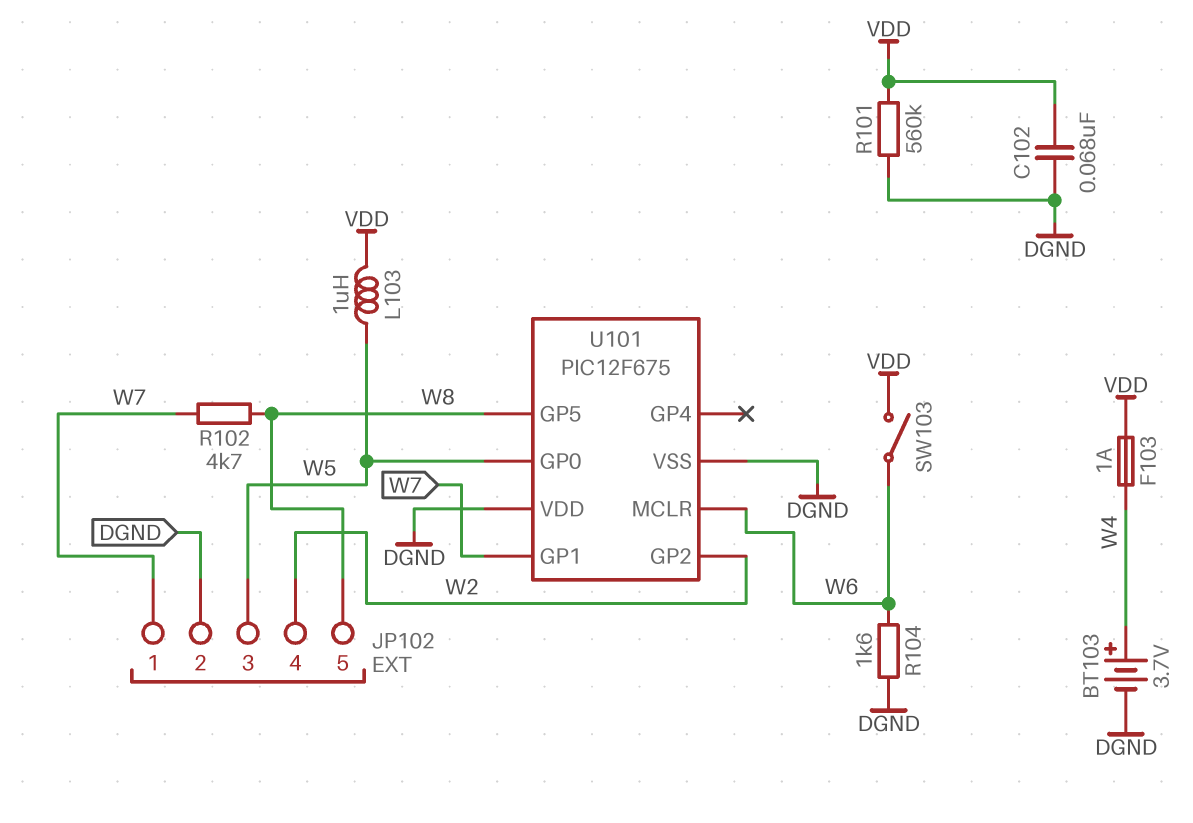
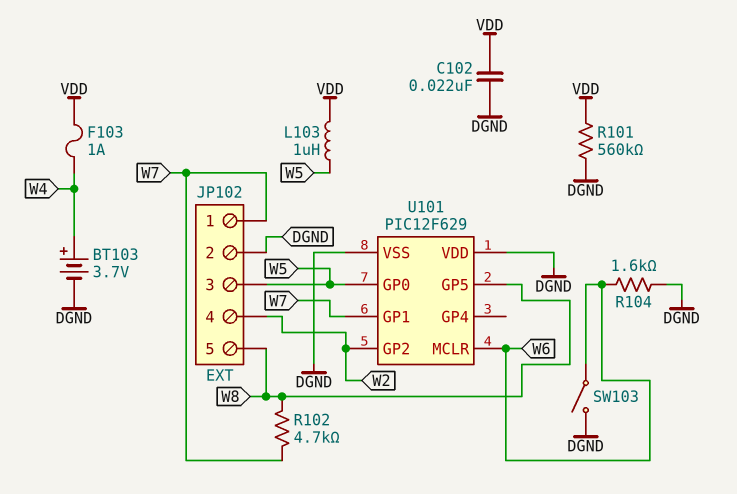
C102: 68nF (DGND, VDD) -> 22nF (DGND, VDD)
SW103: switch (VDD, W6) -> switch (DGND, W6)
U101: PIC12F675 -> PIC12F629

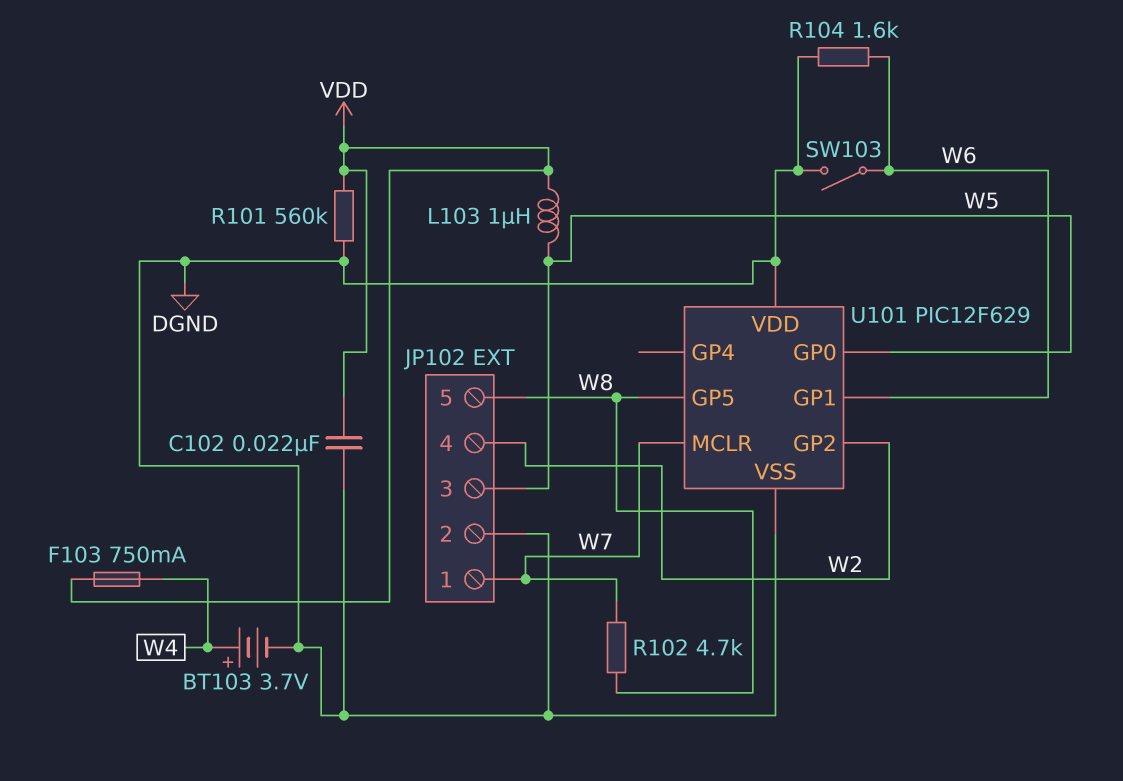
F103: 1A (VDD, W4) -> 750mA (VDD, W4)
U101 pin GP1: W7 -> W6
U101 pin MCLR: W6 -> W7

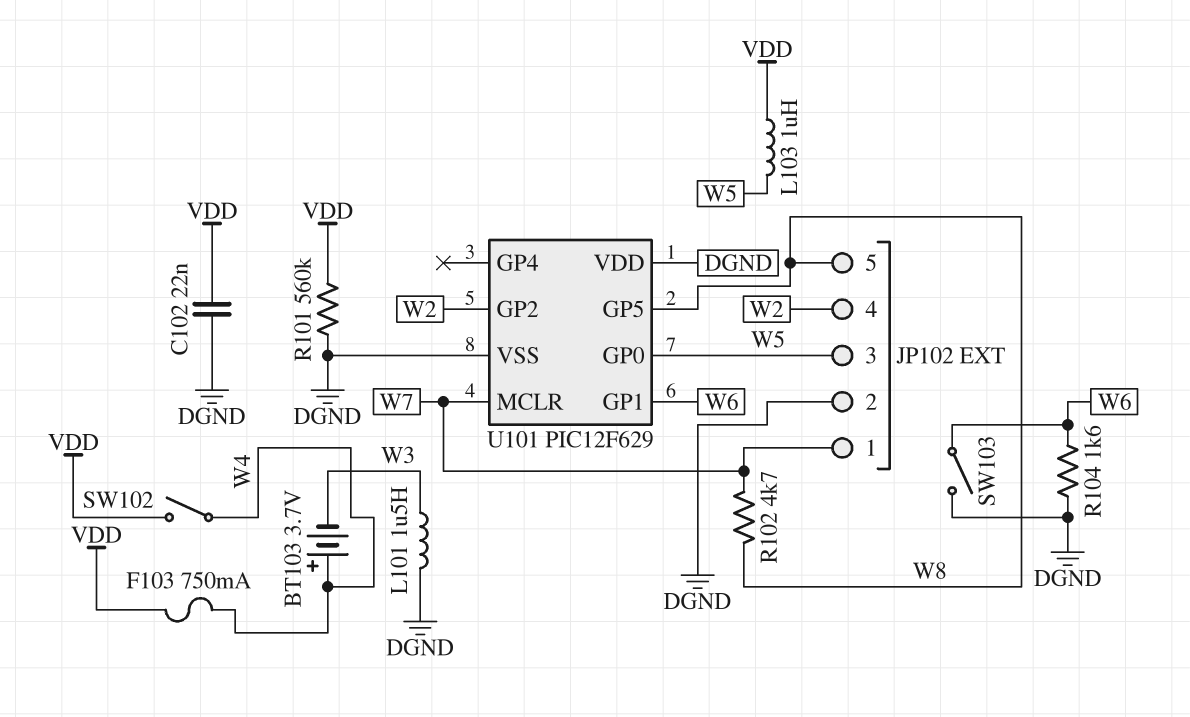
BT103: 3.7V (plus W4, minus DGND) -> 3.7V (plus W4, minus W3)
L101: none -> 1.5uH (DGND, W3)
SW102: none -> switch (VDD, W4)

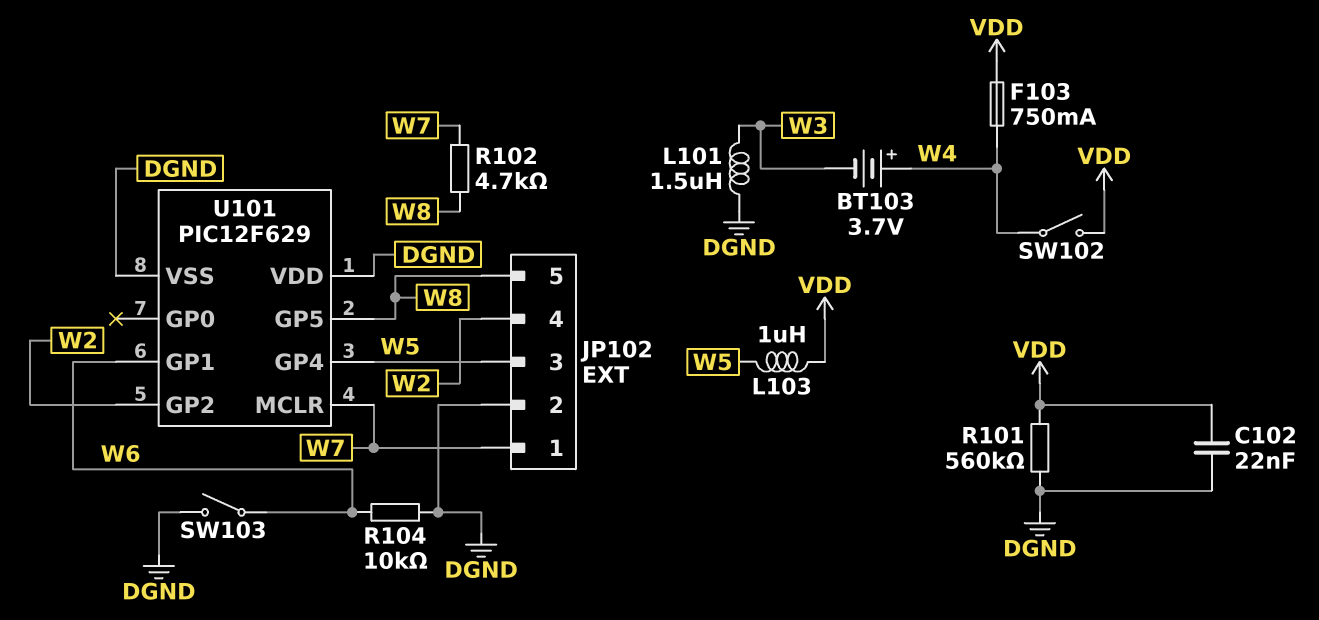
R104: 1.6k (DGND, W6) -> 10k (DGND, W6)
U101 pin GP0: W5 -> none
U101 pin GP4: none -> W5

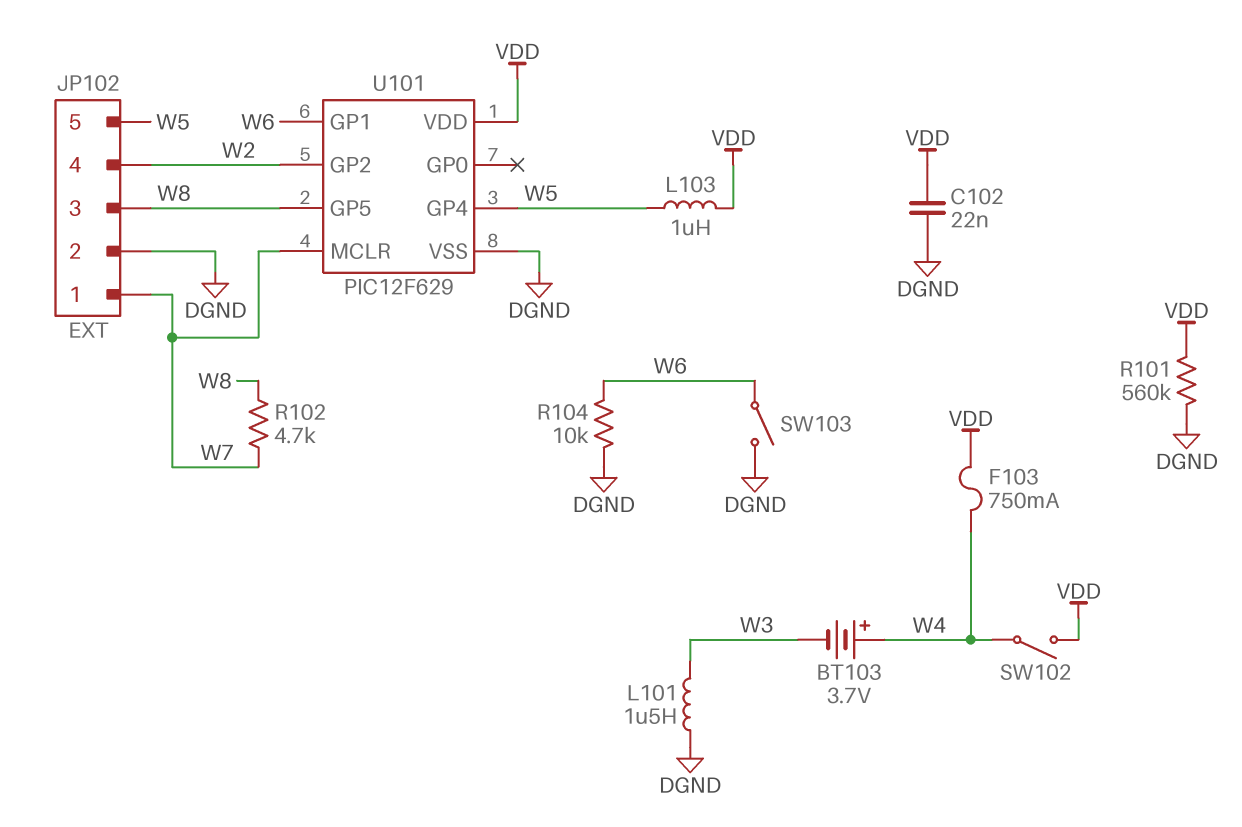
JP102 pin 3: W5 -> W8
JP102 pin 5: W8 -> W5
U101 pin VDD: DGND -> VDD

